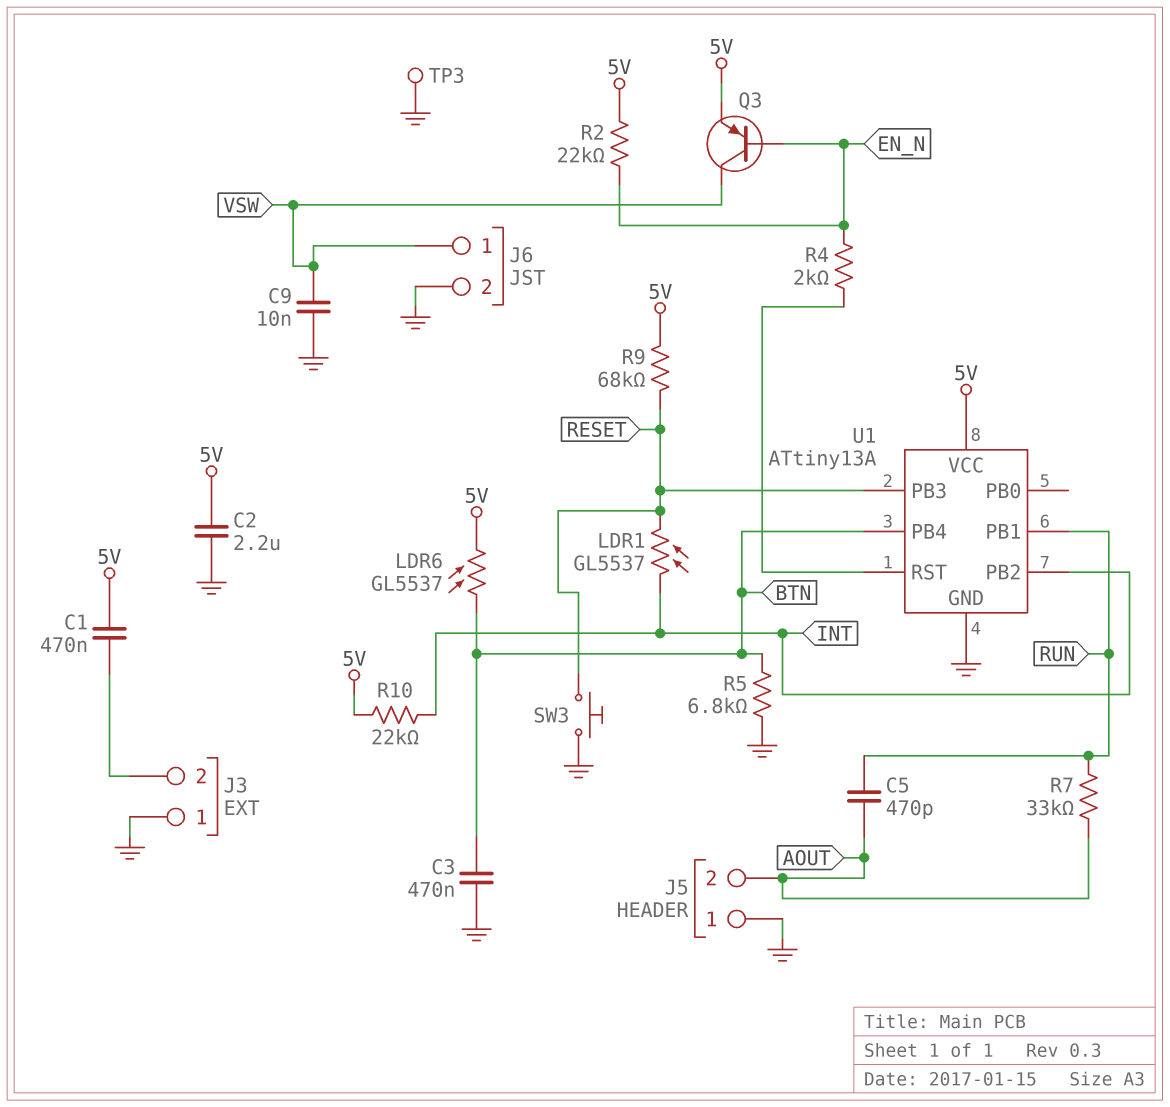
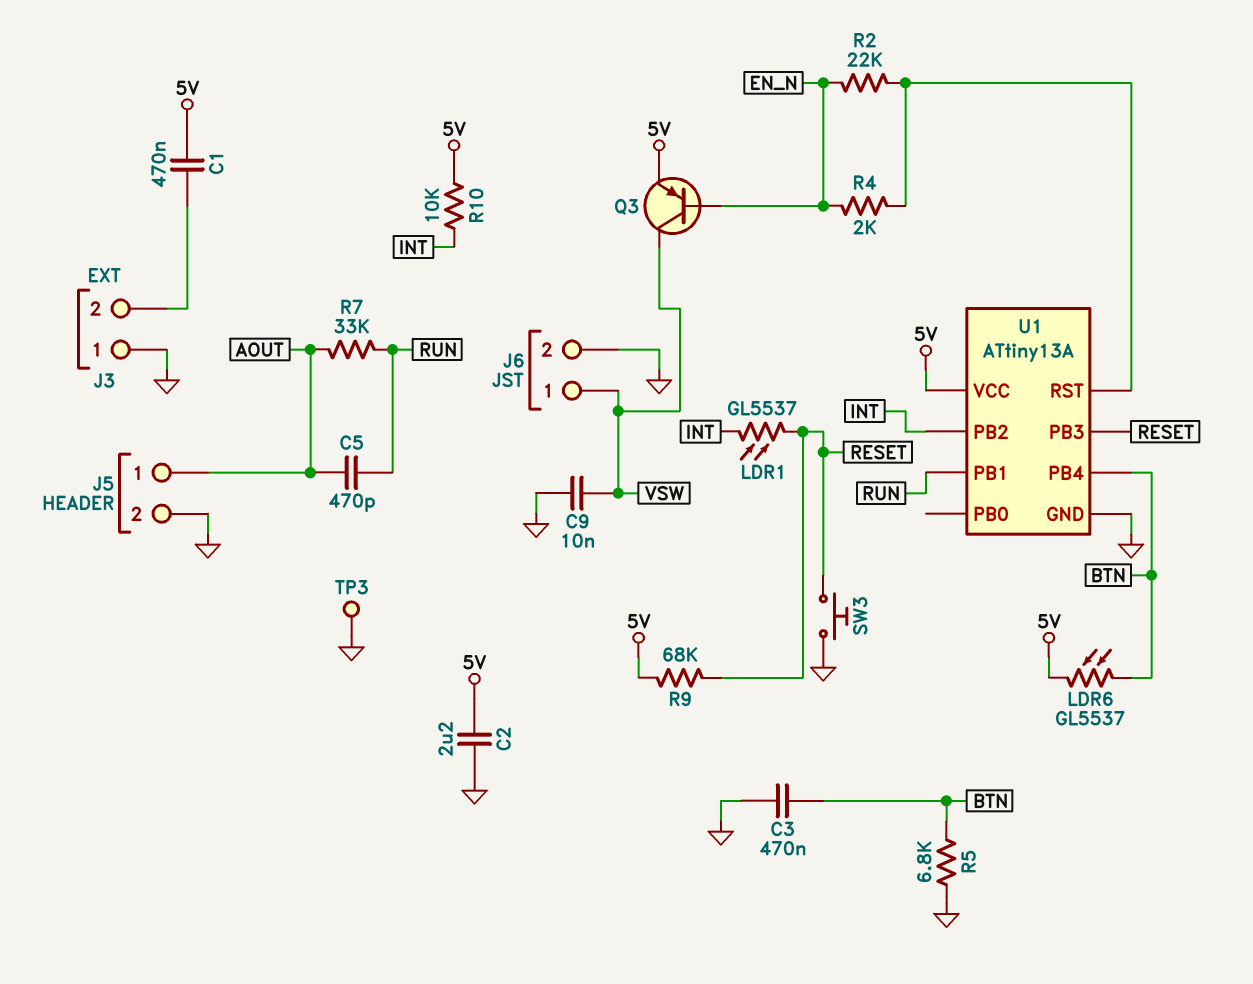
J5 pin 1: GND -> AOUT
J5 pin 2: AOUT -> GND
R2: 22k (5V, EN_N) -> 22k (EN_N, U1/RST)
R10: 22k (5V, INT) -> 10k (5V, INT)

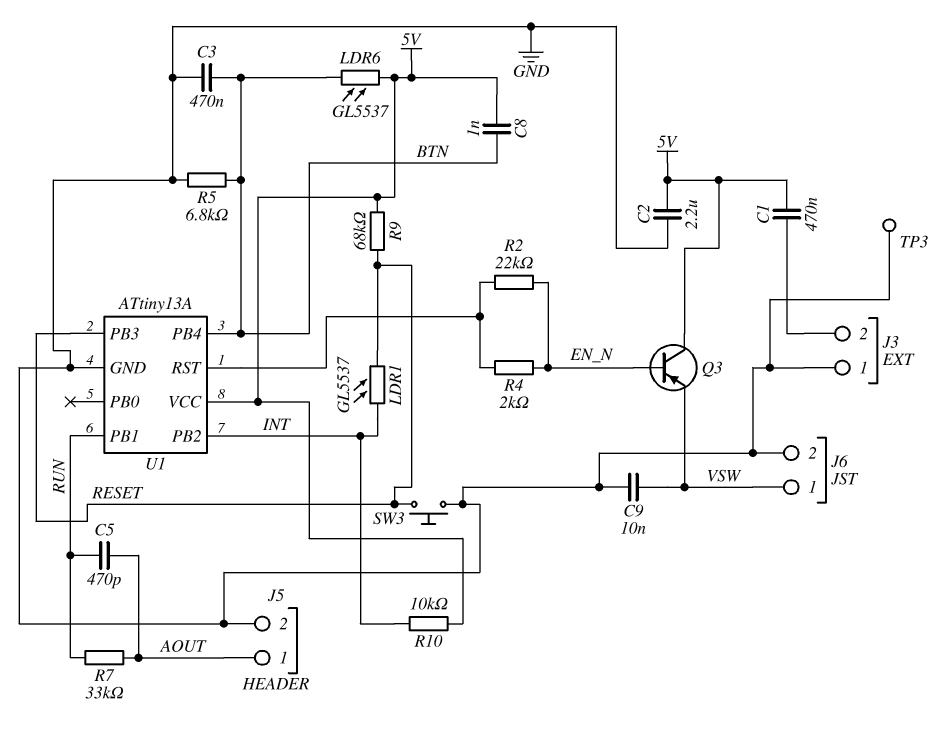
C8: none -> 1nF (5V, BTN)
Q3: PNP (B EN_N, C VSW, E 5V) -> PNP (B EN_N, C 5V, E VSW)

